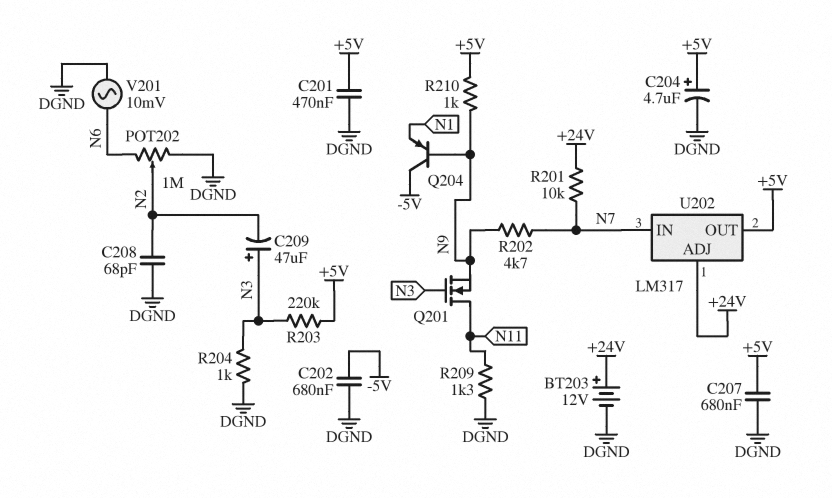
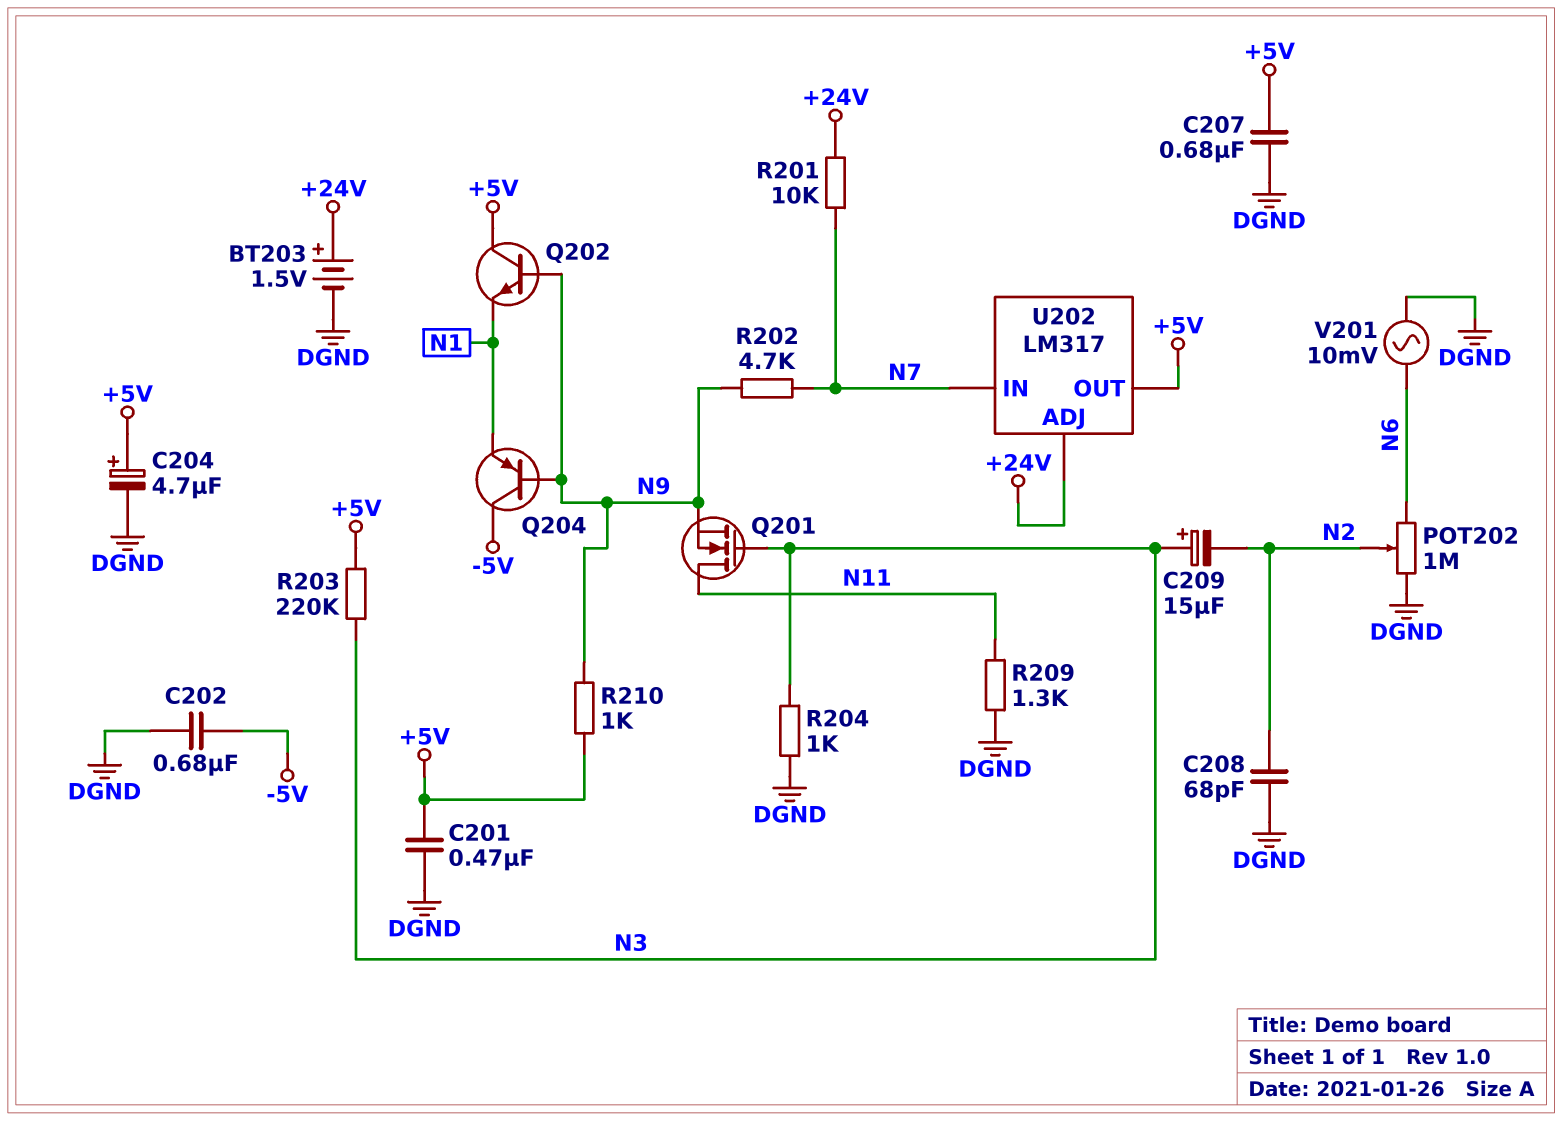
BT203: 12V (plus +24V, minus DGND) -> 1.5V (plus +24V, minus DGND)
C209: 47uF (plus N3, minus N2) -> 15uF (plus N3, minus N2)
Q202: none -> NPN (B N9, C +5V, E N1)

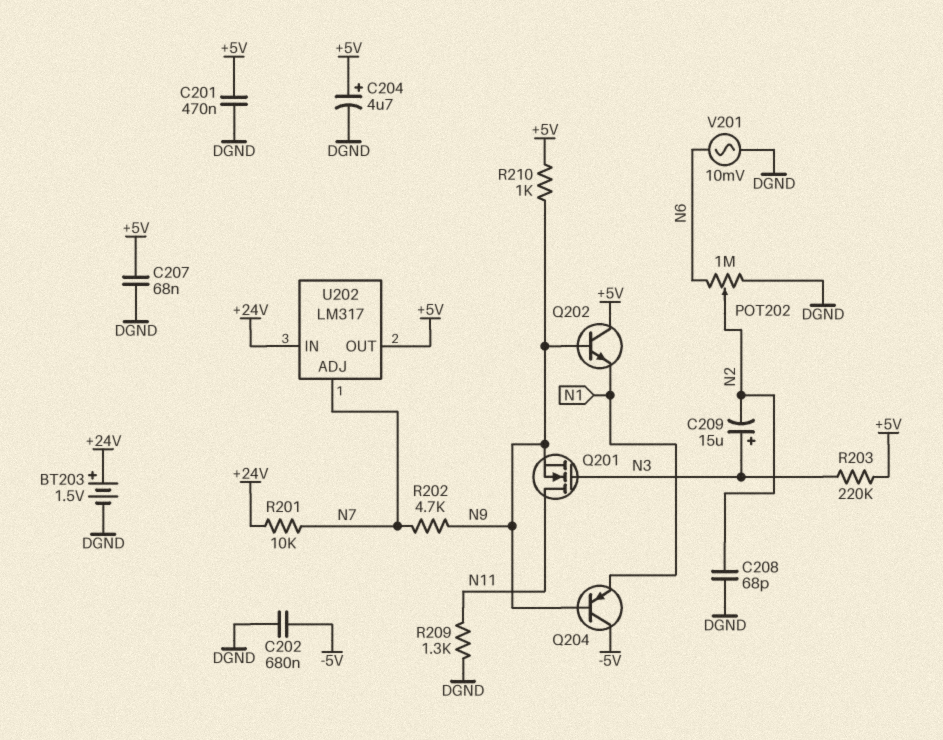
C207: 680nF (+5V, DGND) -> 68nF (+5V, DGND)
R204: 1k (DGND, N3) -> none
U202 pin ADJ: +24V -> N7
U202 pin IN: N7 -> +24V

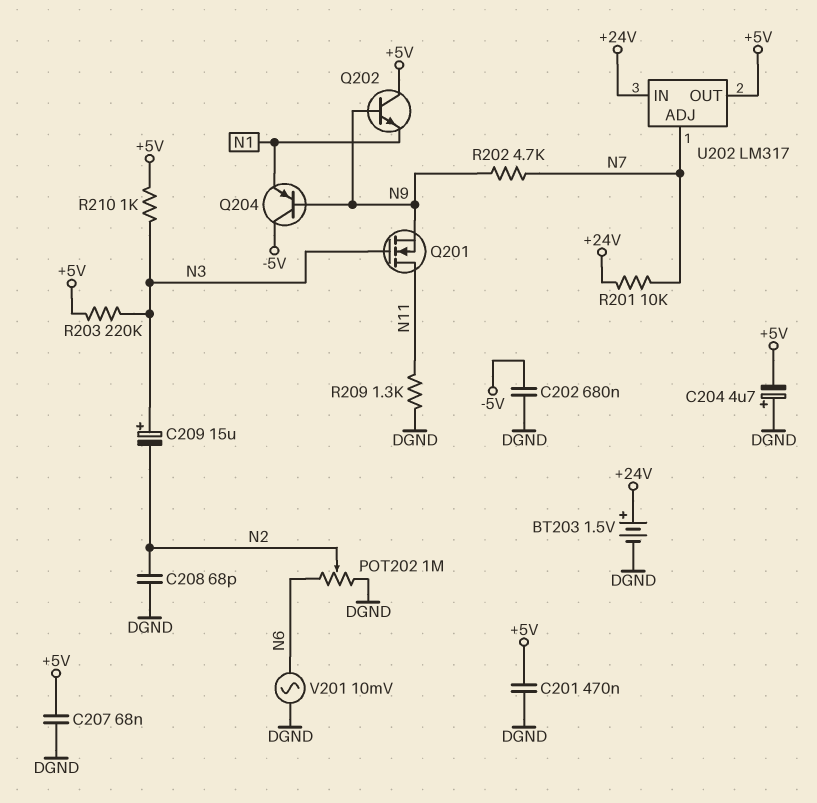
C204: 4.7uF (plus +5V, minus DGND) -> 4.7uF (plus DGND, minus +5V)
R210: 1k (+5V, N9) -> 1k (+5V, N3)

